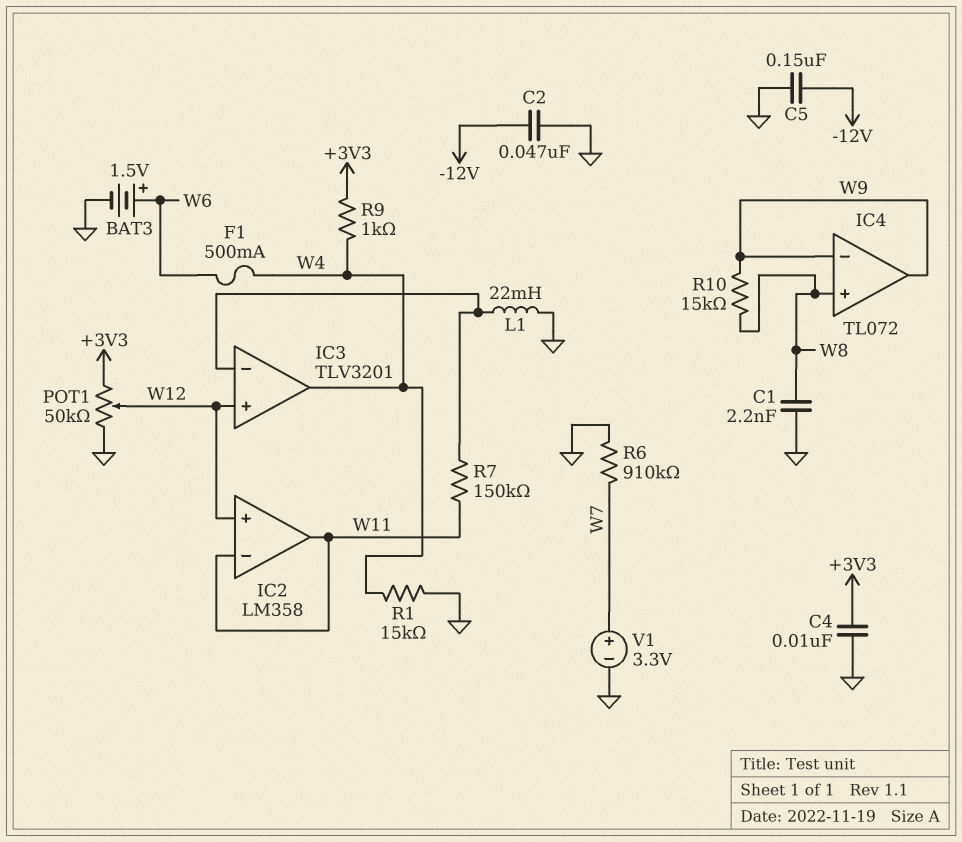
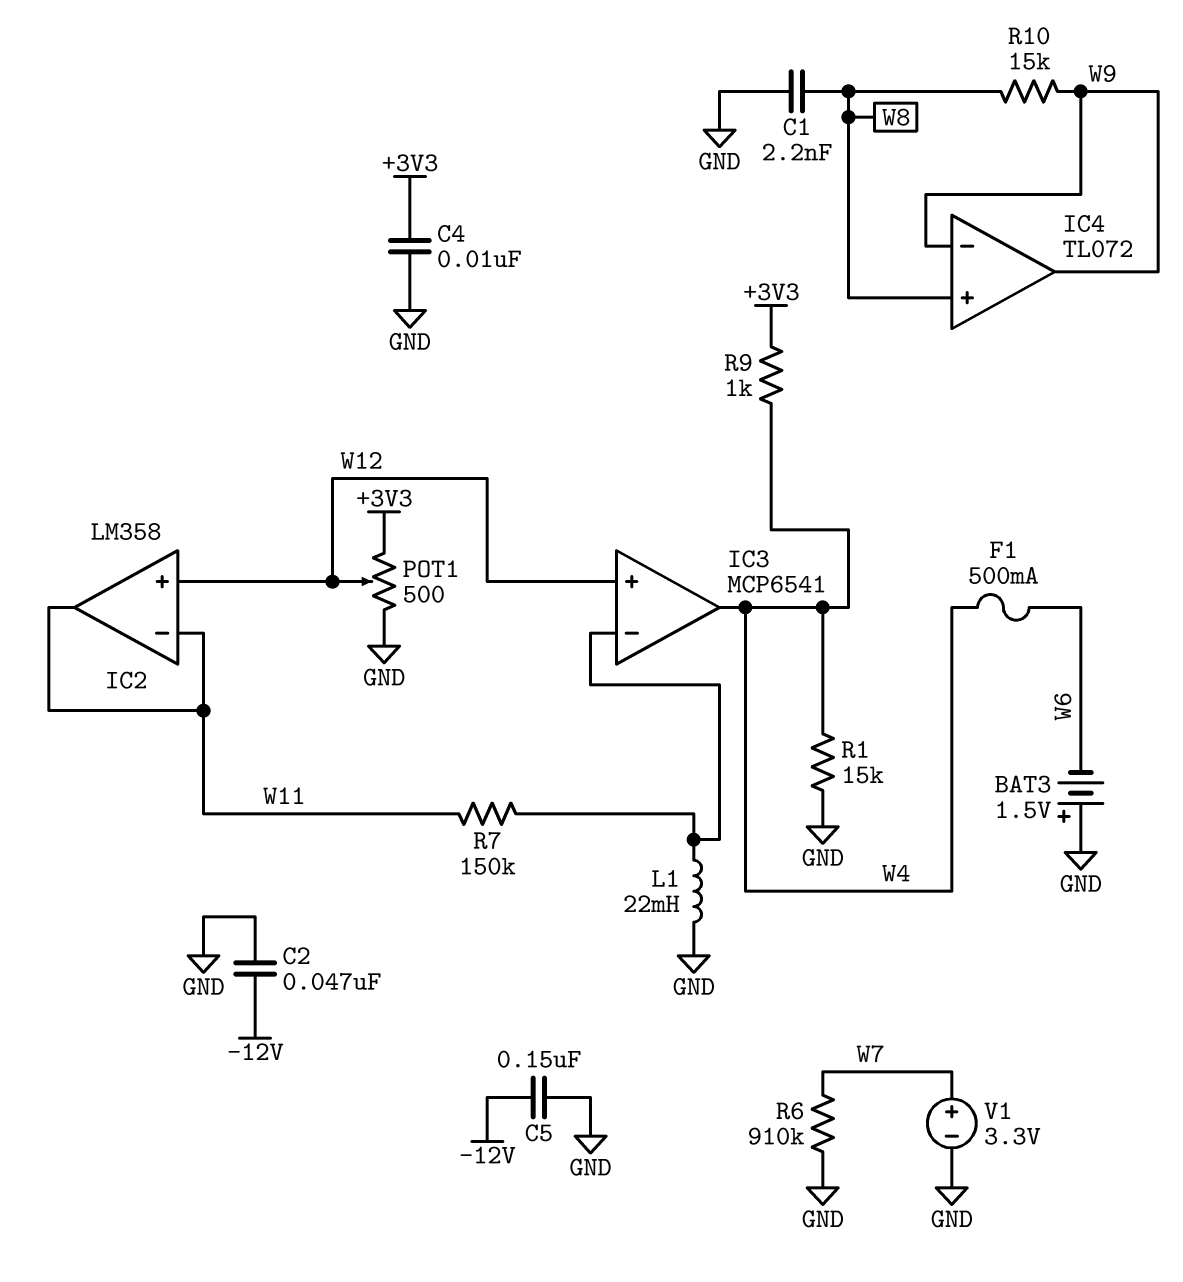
BAT3: 1.5V (plus W6, minus GND) -> 1.5V (plus GND, minus W6)
IC3: TLV3201 -> MCP6541
POT1: 50k (+3V3, GND, wiper W12) -> 500 (+3V3, GND, wiper W12)

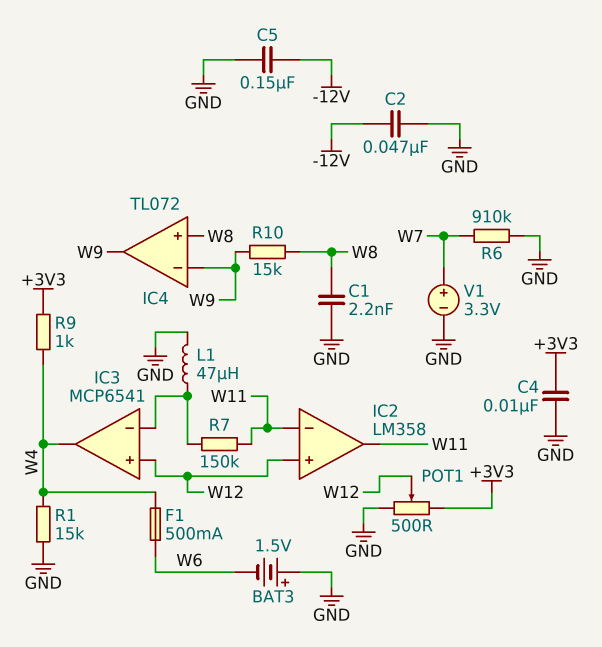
L1: 22mH (GND, IC3/in-) -> 47uH (GND, IC3/in-)

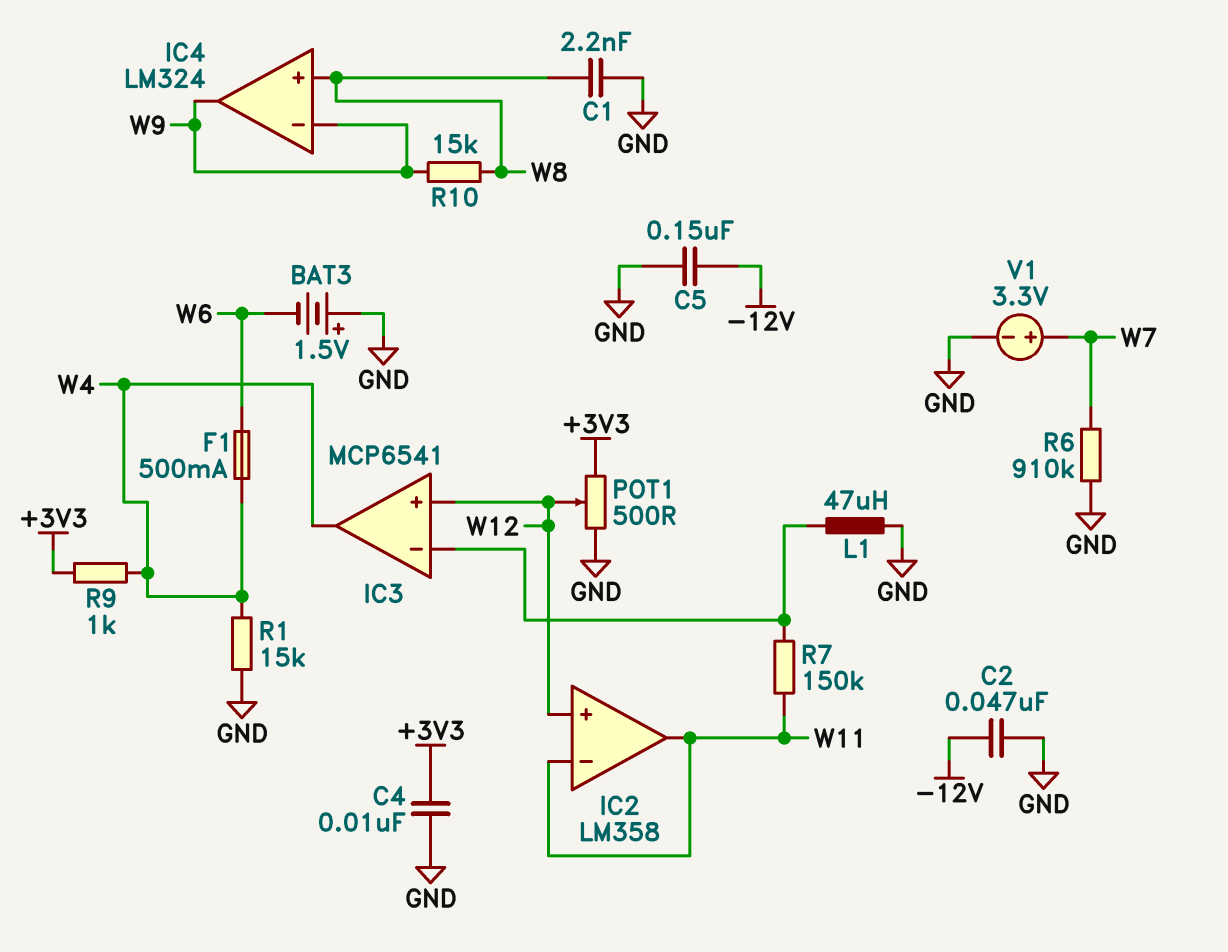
IC4: TL072 -> LM324

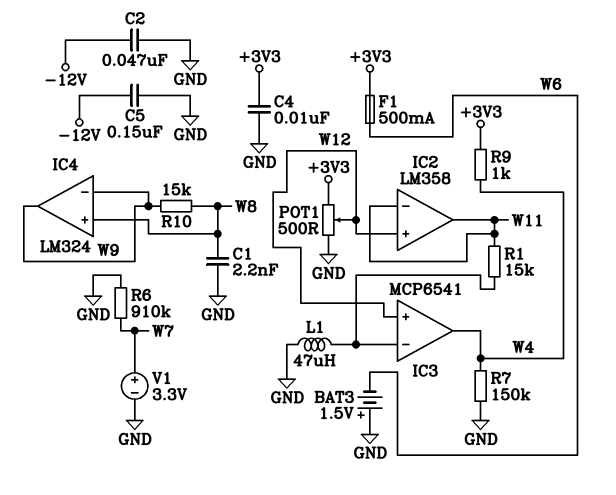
F1: 500mA (W4, W6) -> 500mA (+3V3, W6)
R1: 15k (GND, W4) -> 15k (IC3/in-, W11)
R7: 150k (IC3/in-, W11) -> 150k (GND, W4)

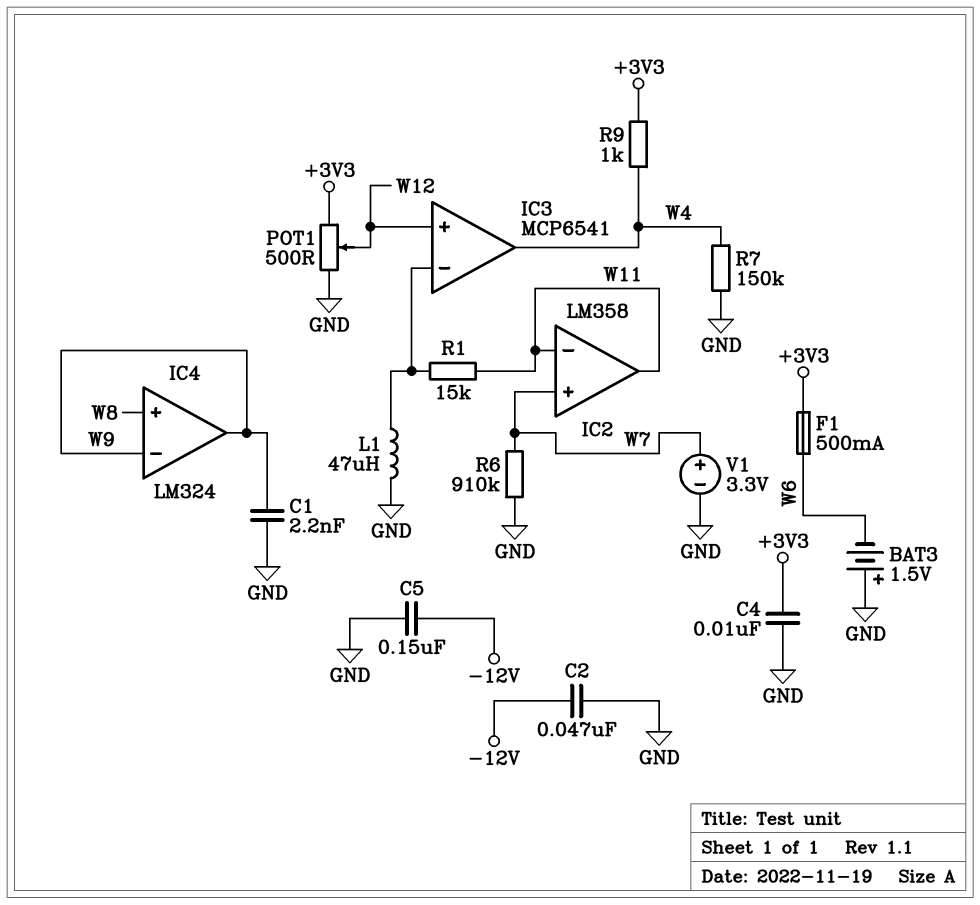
C1: 2.2nF (GND, W8) -> 2.2nF (GND, W9)
IC2 pin in+: W12 -> W7
R10: 15k (W8, W9) -> none

